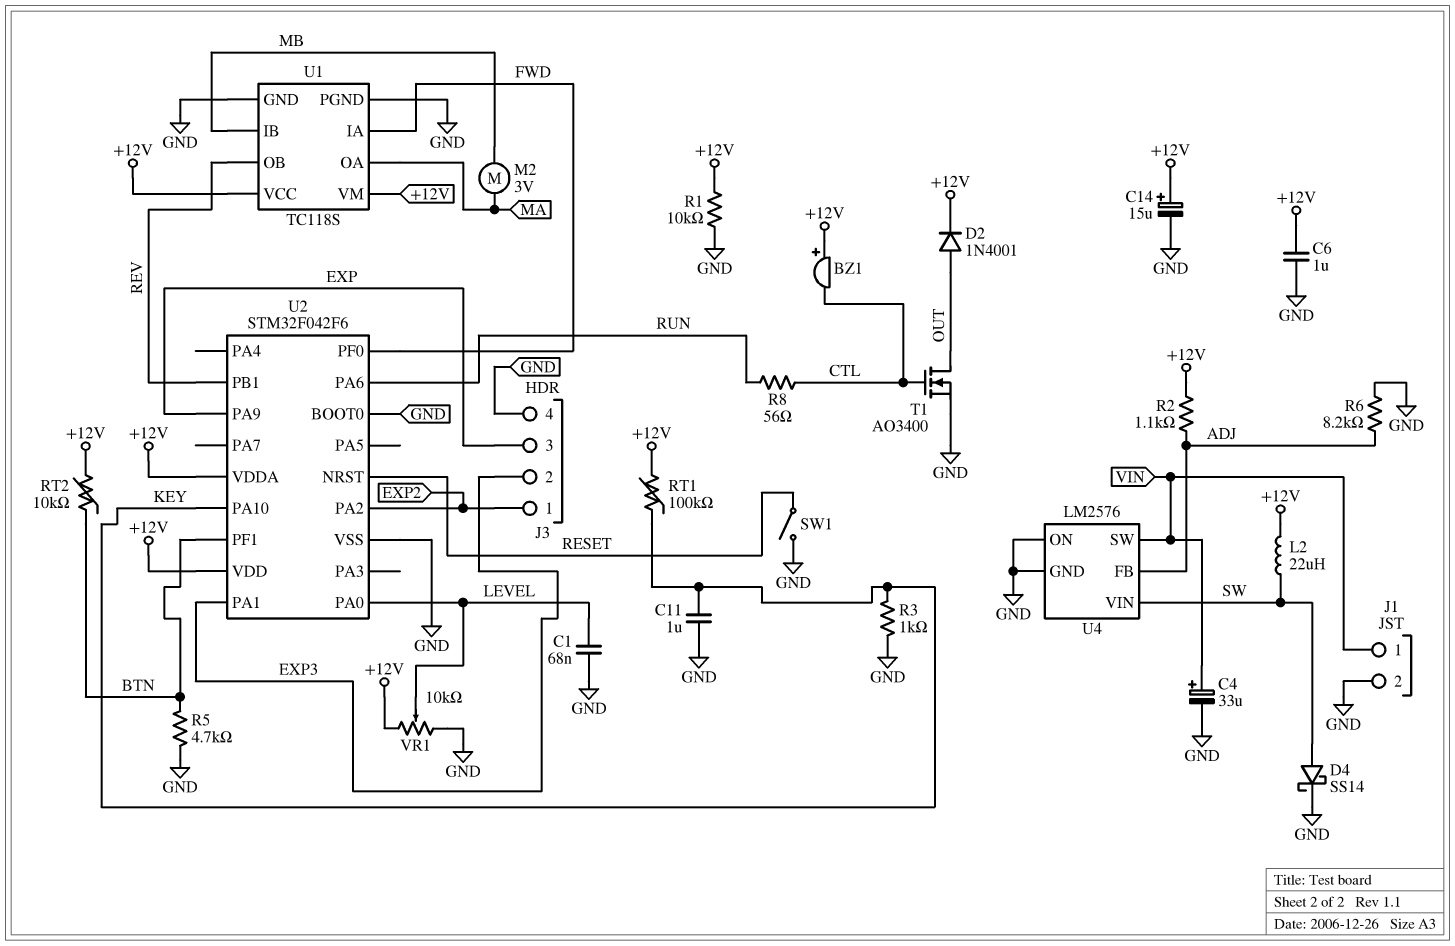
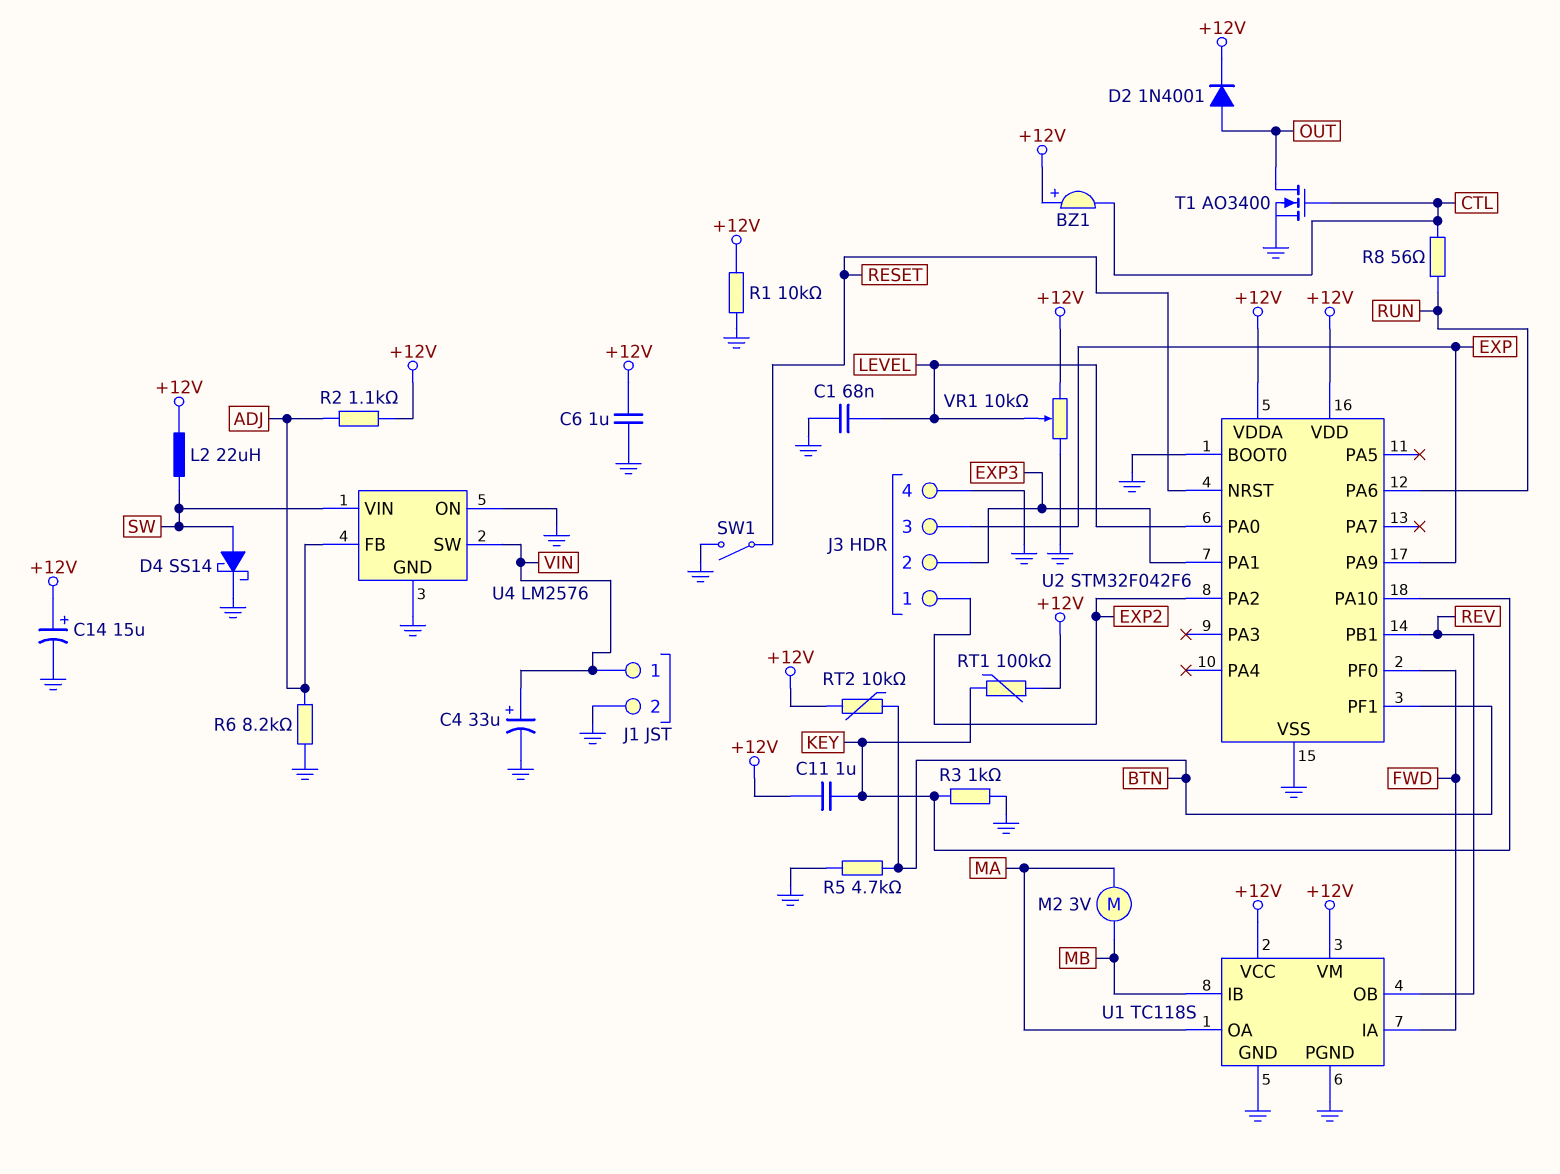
C11: 1uF (GND, KEY) -> 1uF (+12V, KEY)

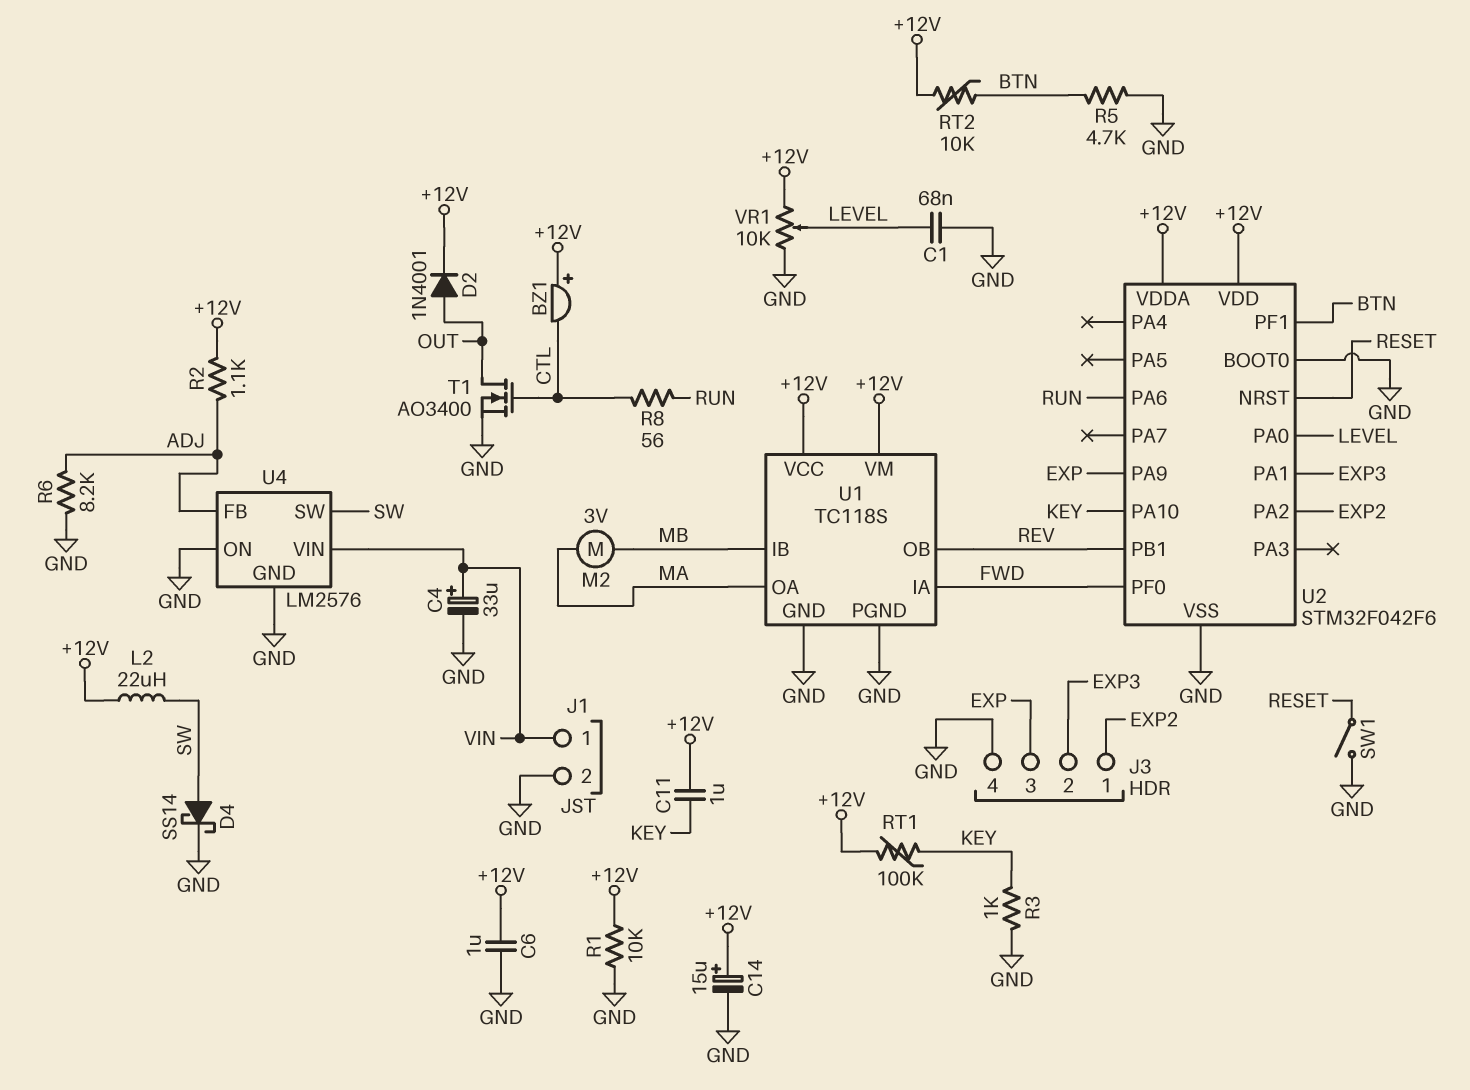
U4 pin SW: VIN -> SW
U4 pin VIN: SW -> VIN

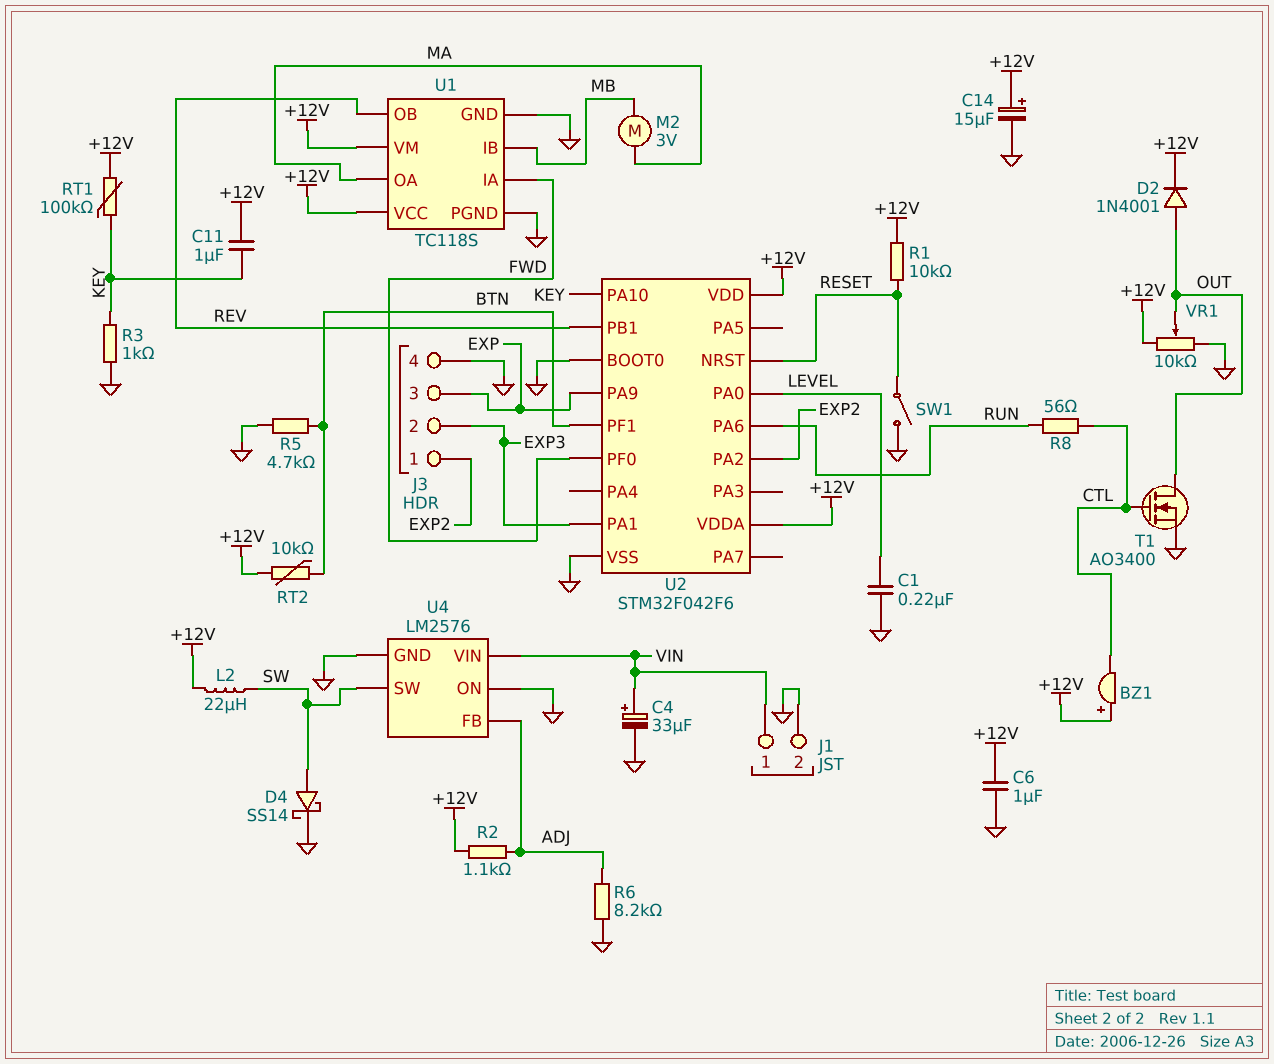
C1: 68nF (GND, LEVEL) -> 220nF (GND, LEVEL)
R1: 10k (+12V, GND) -> 10k (+12V, RESET)
VR1: 10k (+12V, GND, wiper LEVEL) -> 10k (+12V, GND, wiper OUT)

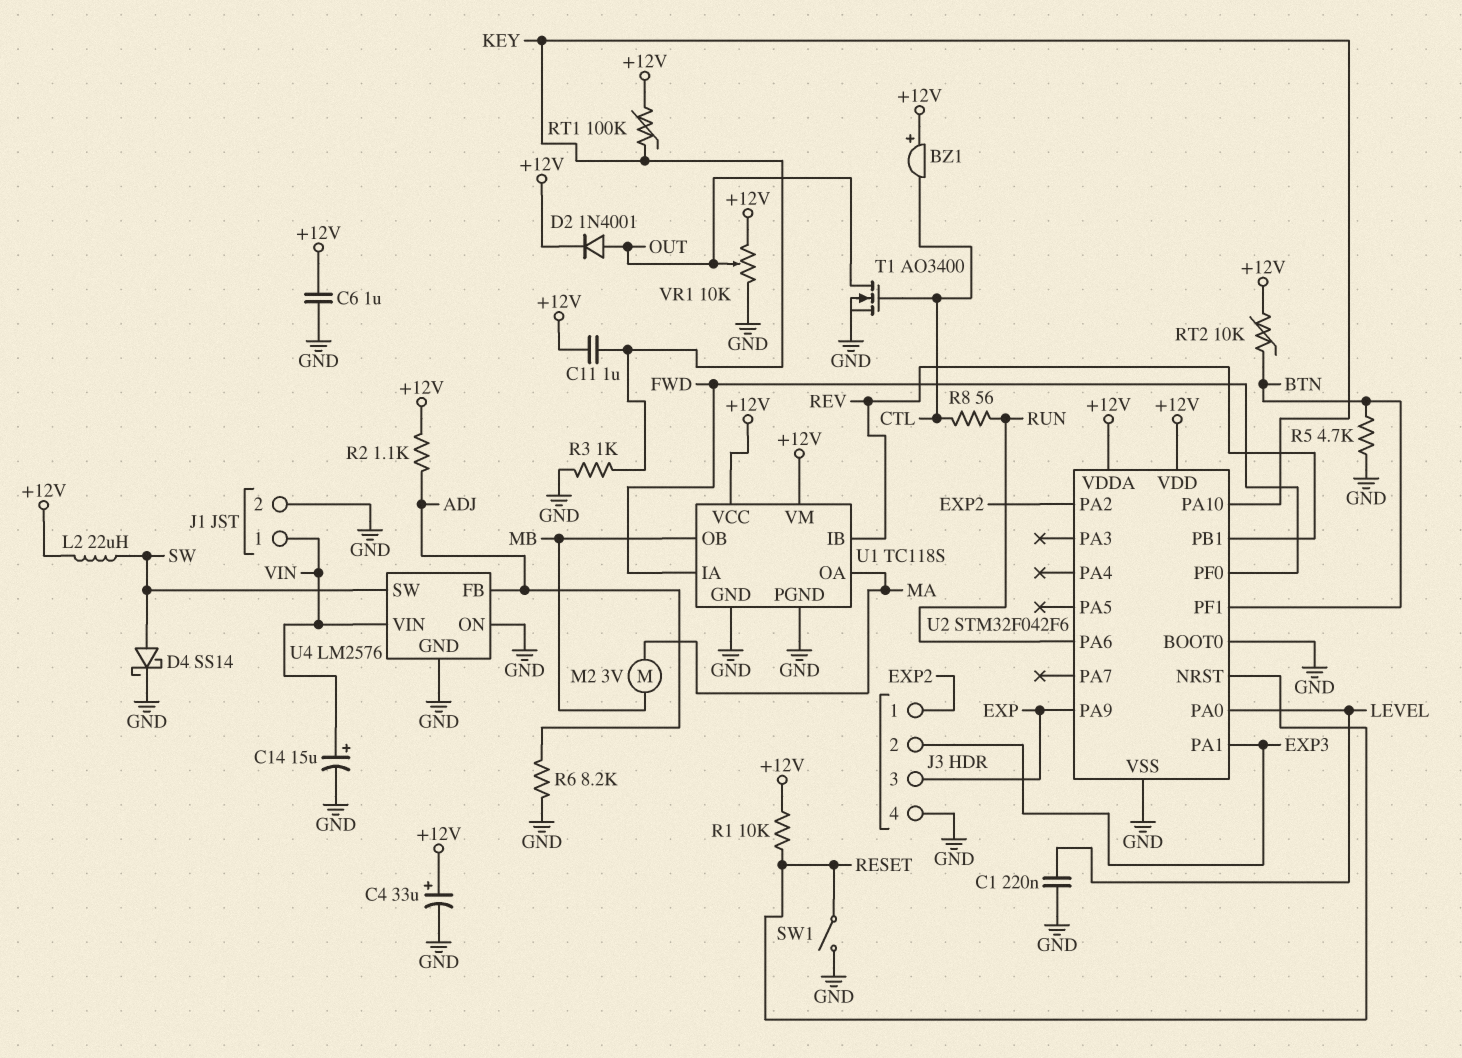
C4: 33uF (plus VIN, minus GND) -> 33uF (plus +12V, minus GND)
C14: 15uF (plus +12V, minus GND) -> 15uF (plus VIN, minus GND)
U1 pin IB: MB -> REV
U1 pin OB: REV -> MB

